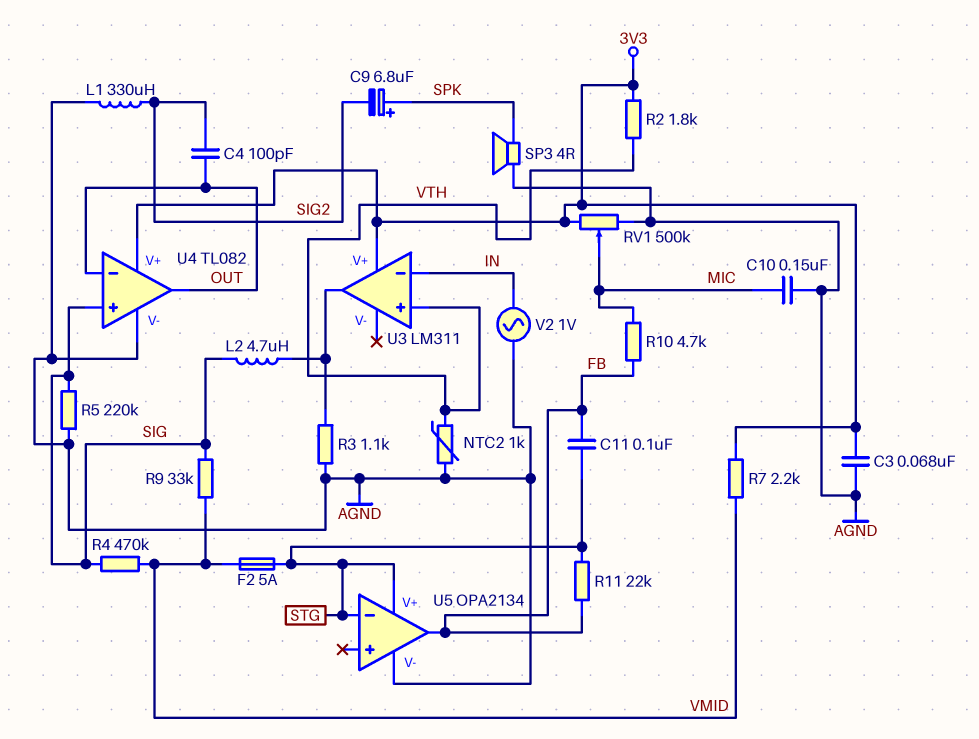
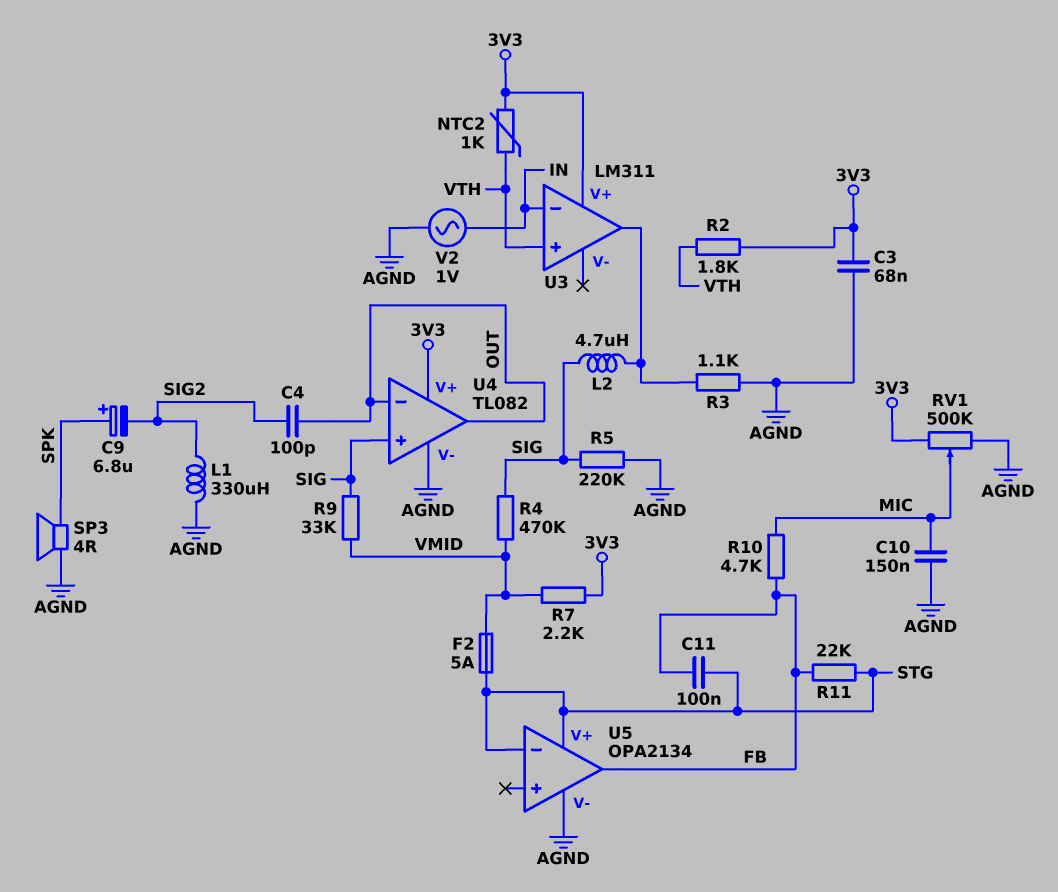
NTC2: 1k (AGND, VTH) -> 1k (3V3, VTH)

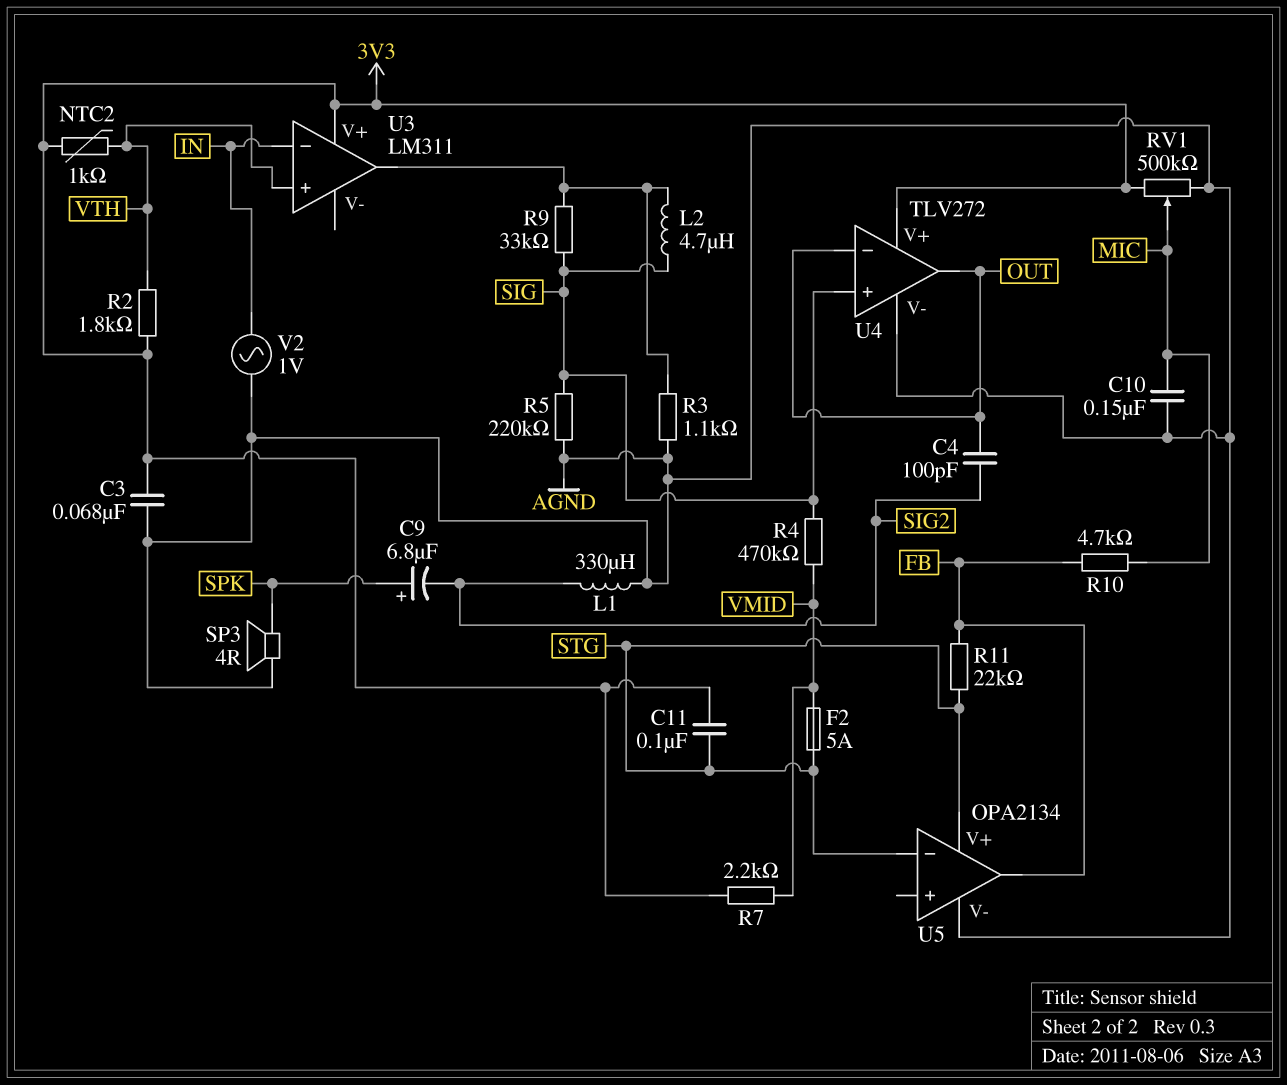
C11: 100nF (FB, STG) -> 100nF (3V3, STG)
R9: 33k (SIG, VMID) -> 33k (SIG, U3/out)
U4: TL082 -> TLV272

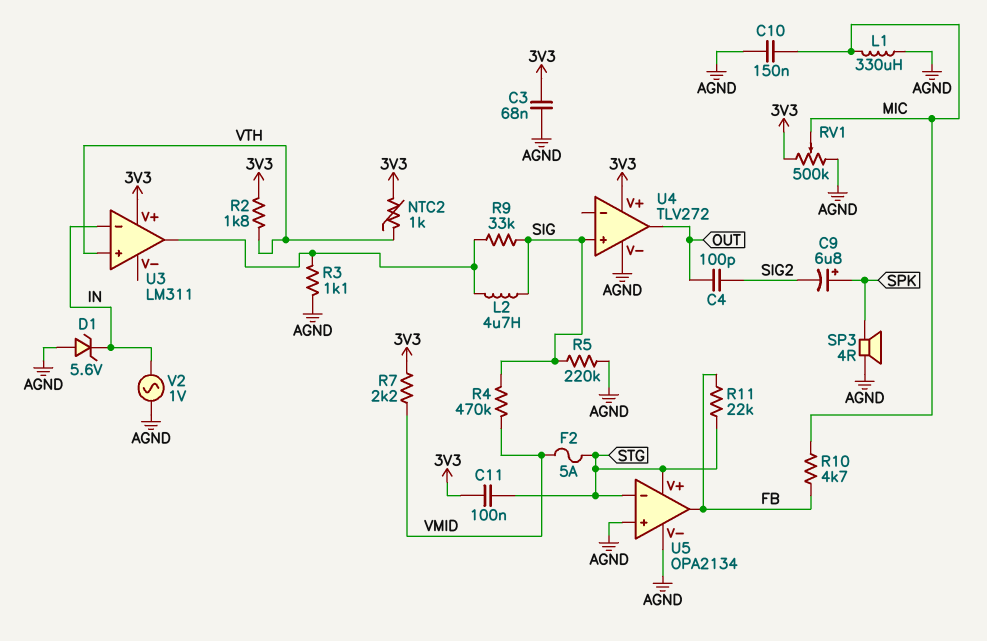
D1: none -> zener 5.6V (A AGND, K IN)
L1: 330uH (AGND, SIG2) -> 330uH (AGND, MIC)
U4 pin in-: OUT -> none
U5 pin in+: none -> AGND

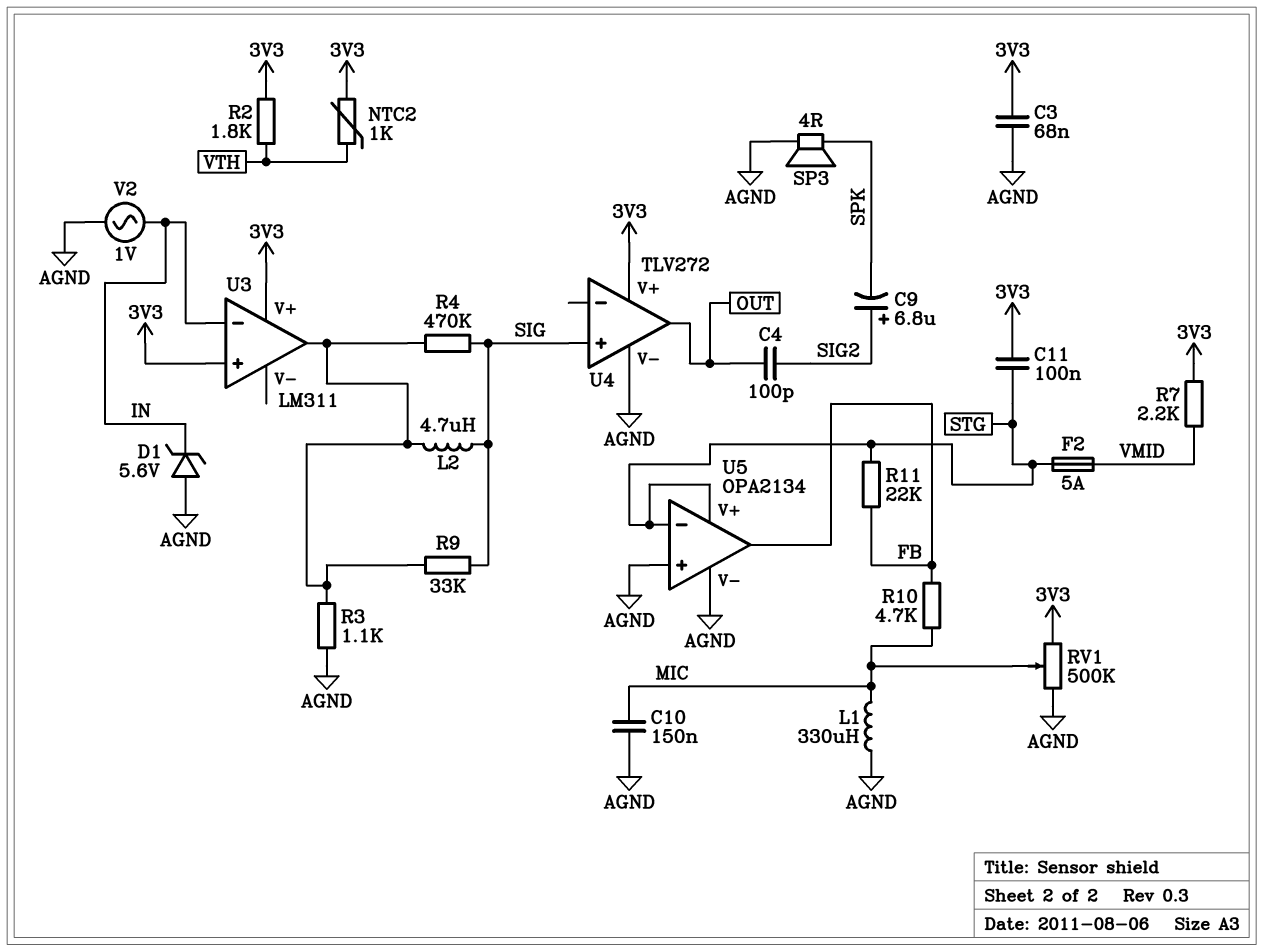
C9: 6.8uF (plus SPK, minus SIG2) -> 6.8uF (plus SIG2, minus SPK)
R4: 470k (SIG, VMID) -> 470k (SIG, U3/out)
R5: 220k (AGND, SIG) -> none
U3 pin in+: VTH -> 3V3

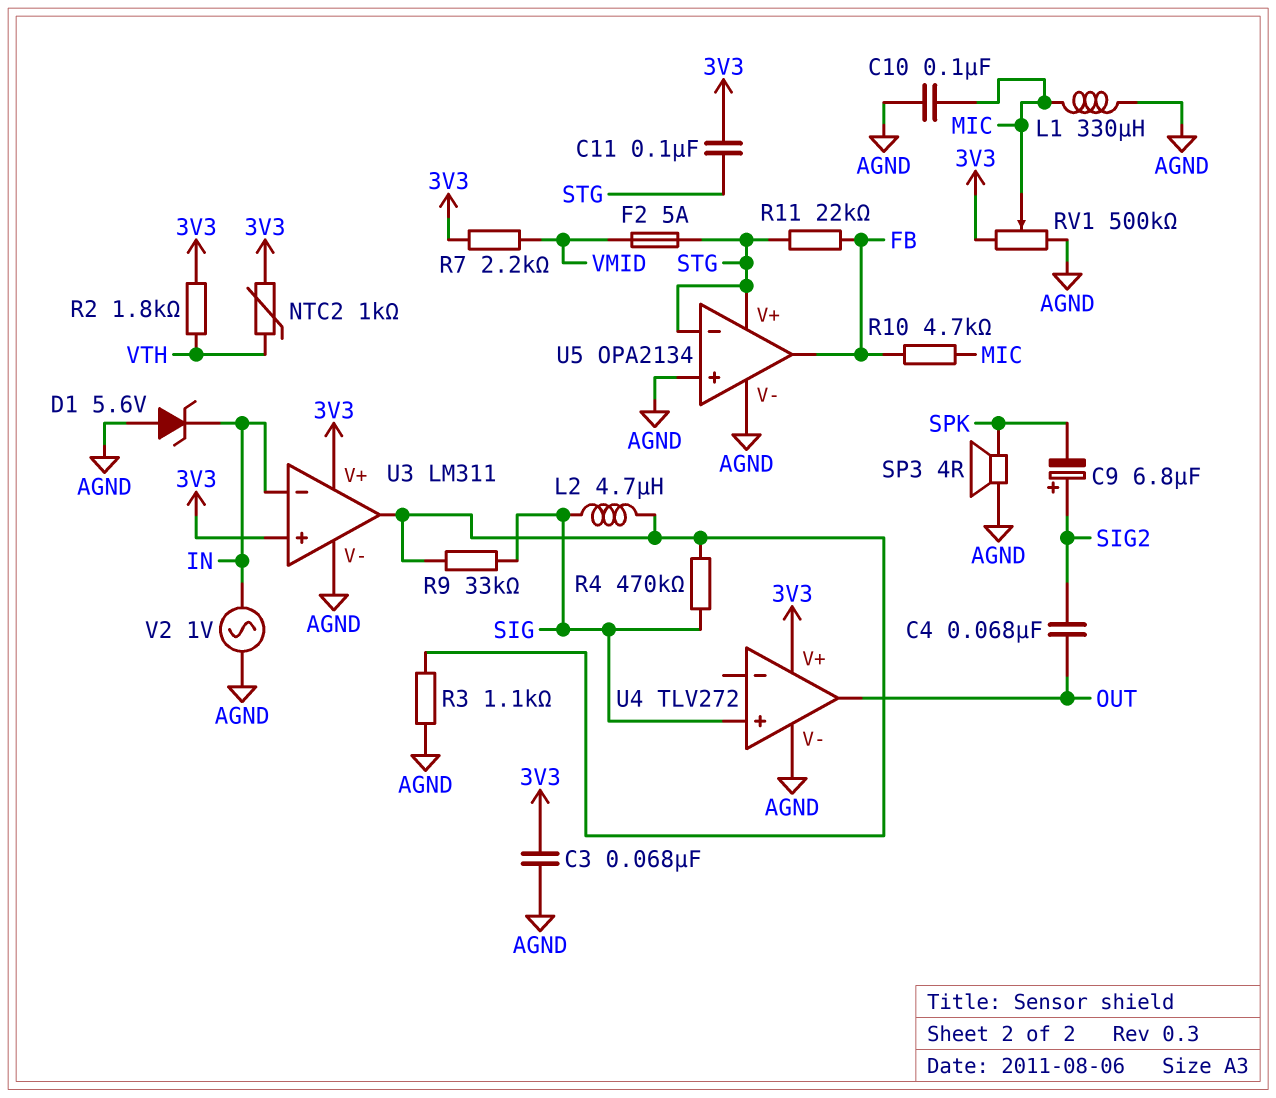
C4: 100pF (OUT, SIG2) -> 68nF (OUT, SIG2)
C10: 150nF (AGND, MIC) -> 100nF (AGND, MIC)
U3 pin V-: none -> AGND

